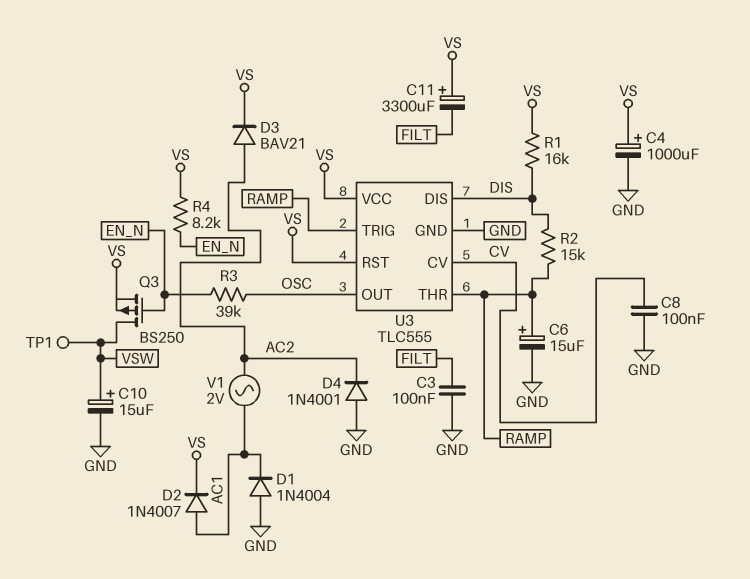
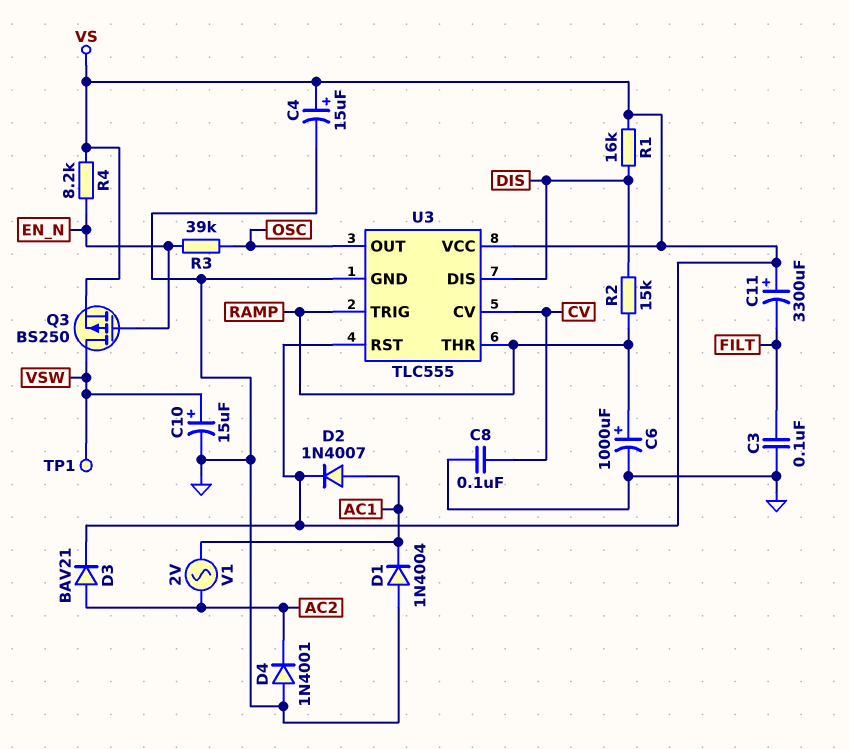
C4: 1000uF (plus VS, minus GND) -> 15uF (plus VS, minus GND)
C6: 15uF (plus RAMP, minus GND) -> 1000uF (plus RAMP, minus GND)

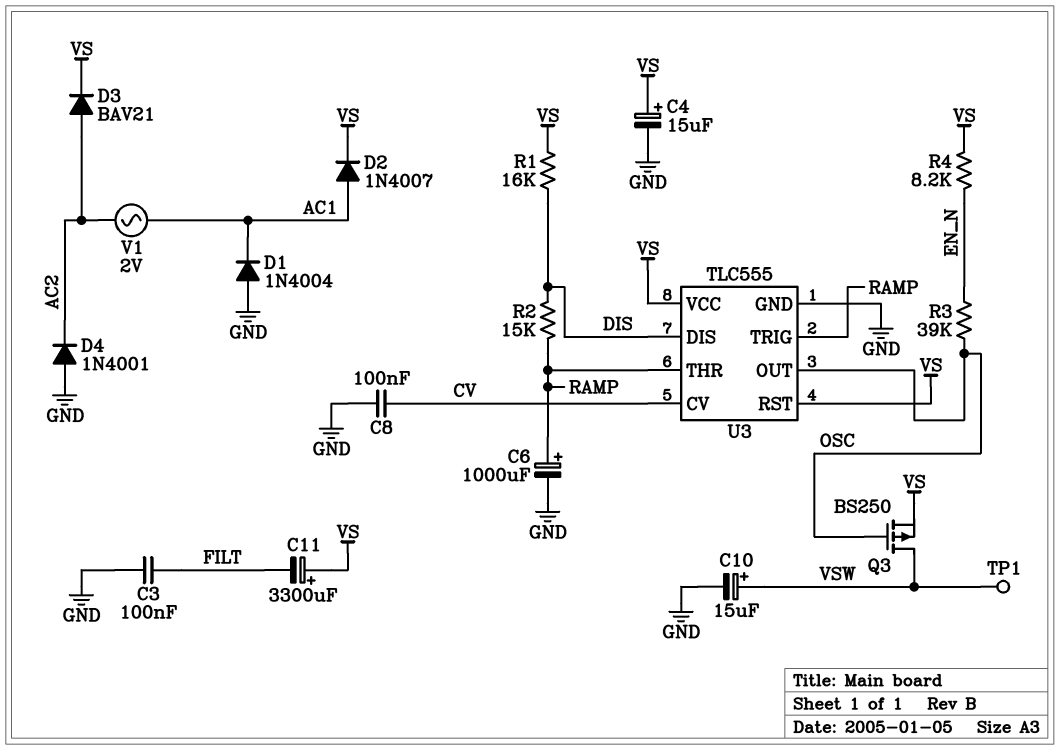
Q3: PMOS BS250 (G EN_N, D VSW, S VS) -> PMOS BS250 (G OSC, D VSW, S VS)

